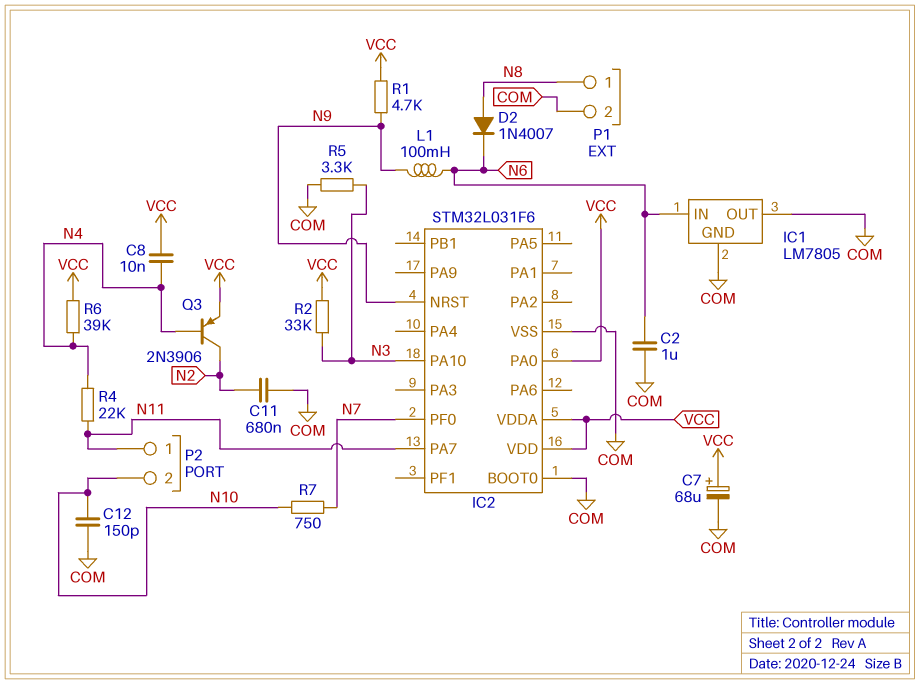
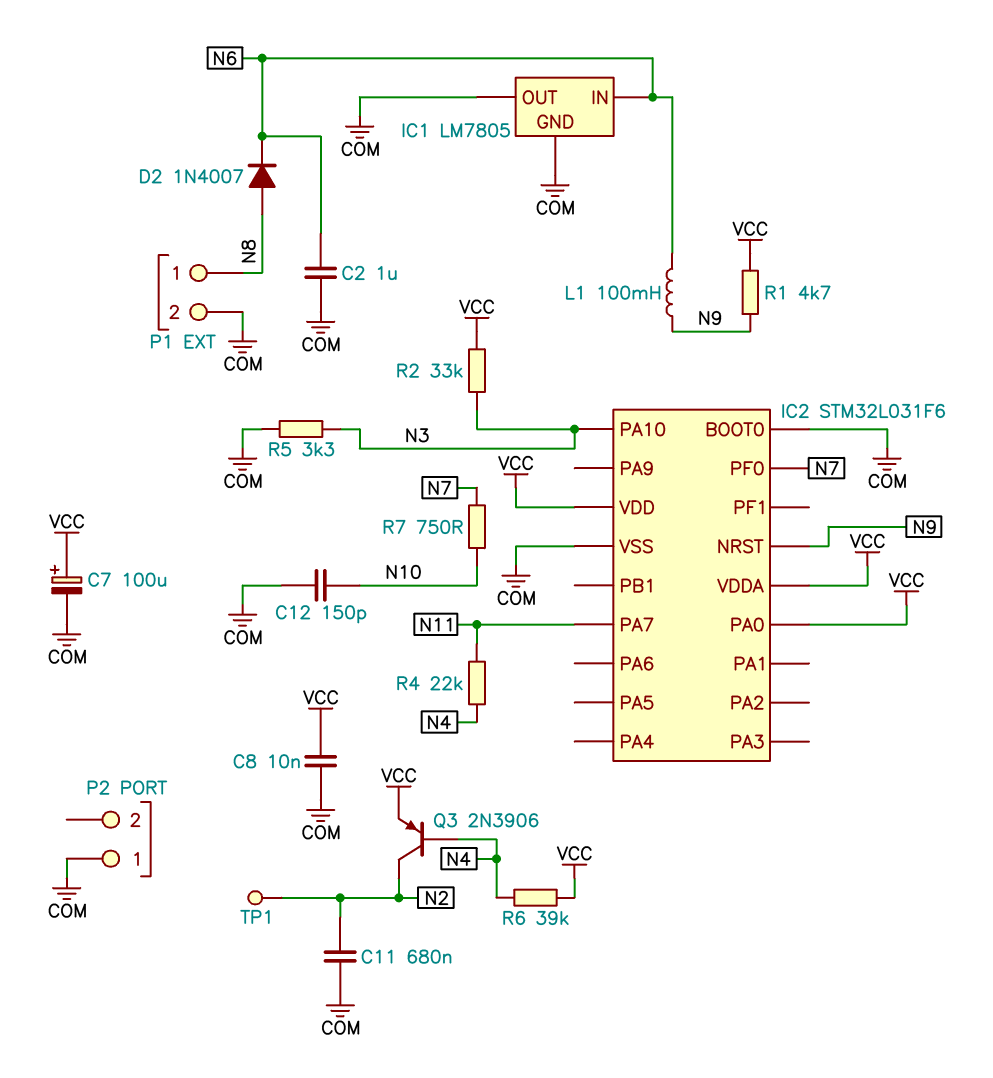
C7: 68uF (plus VCC, minus COM) -> 100uF (plus VCC, minus COM)
C8: 10nF (N4, VCC) -> 10nF (COM, VCC)
P2 pin 1: N11 -> COM
P2 pin 2: N10 -> none
TP1: none -> test point (N2)

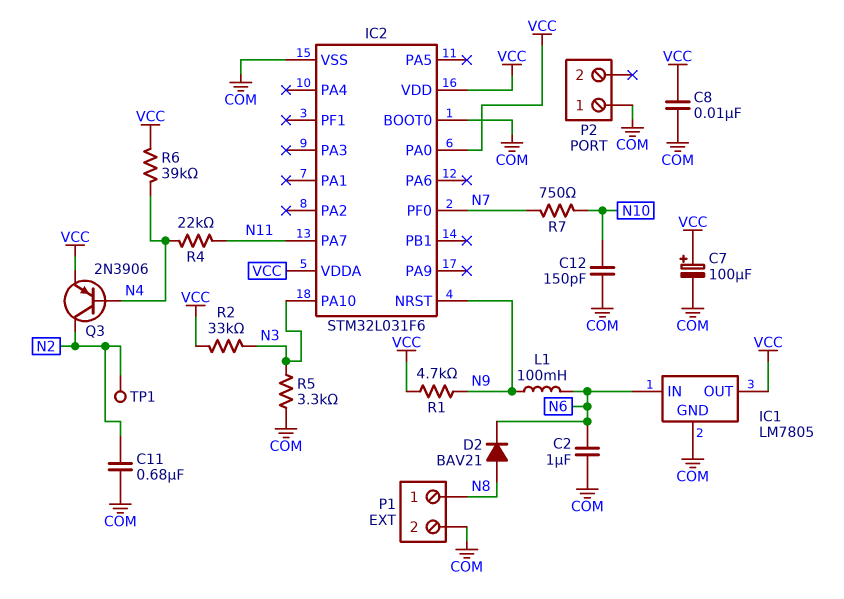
D2: diode 1N4007 (A N8, K N6) -> diode BAV21 (A N8, K N6)
IC1 pin OUT: COM -> VCC

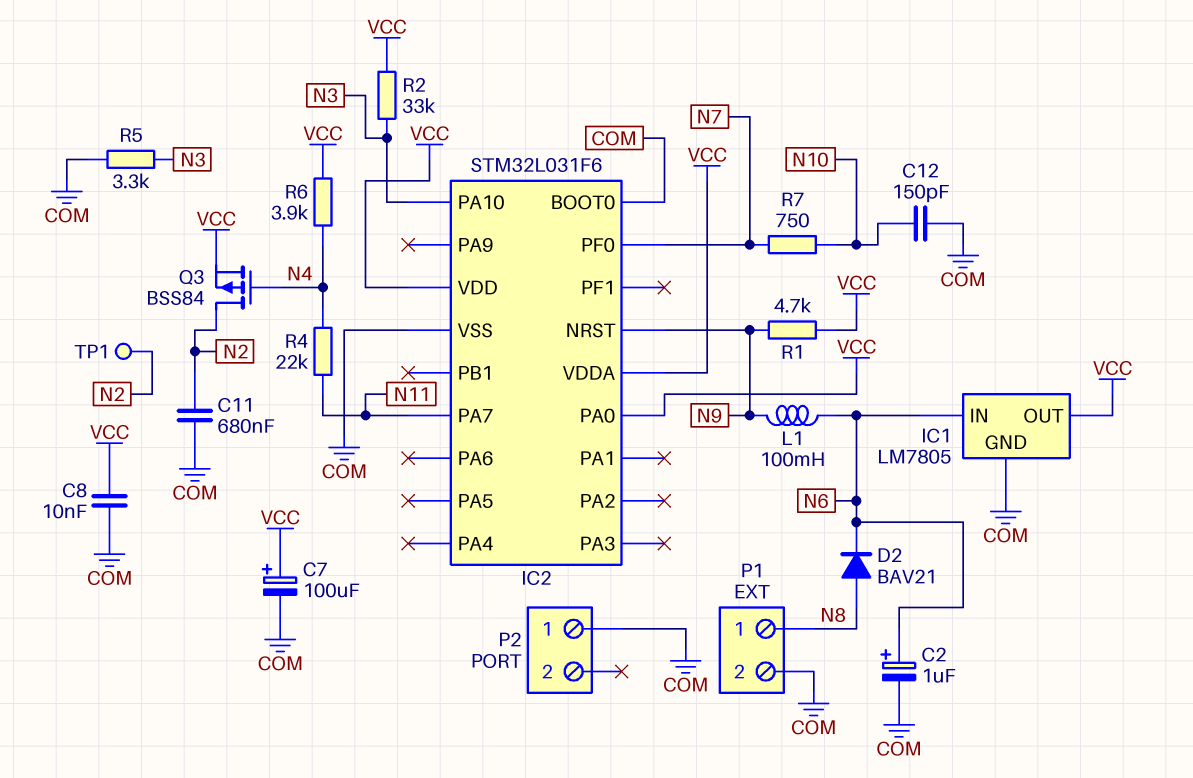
C2: 1uF (COM, N6) -> 1uF (plus N6, minus COM)
Q3: PNP 2N3906 (B N4, C N2, E VCC) -> PMOS BSS84 (G N4, D N2, S VCC)
R6: 39k (N4, VCC) -> 3.9k (N4, VCC)

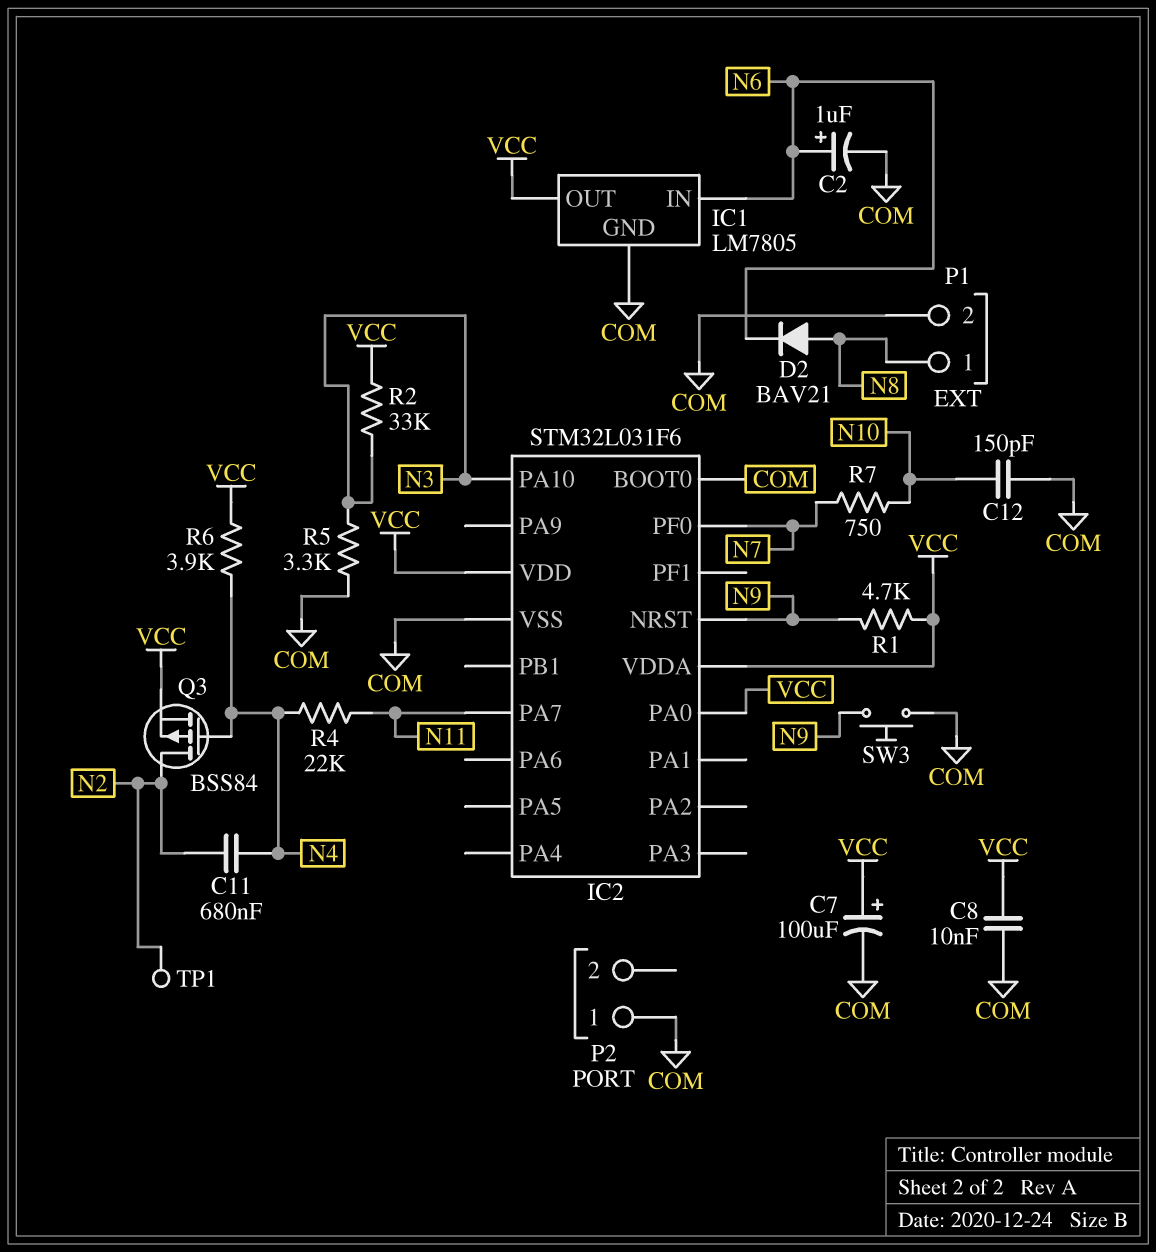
C11: 680nF (COM, N2) -> 680nF (N2, N4)
L1: 100mH (N6, N9) -> none
SW3: none -> button (COM, N9)

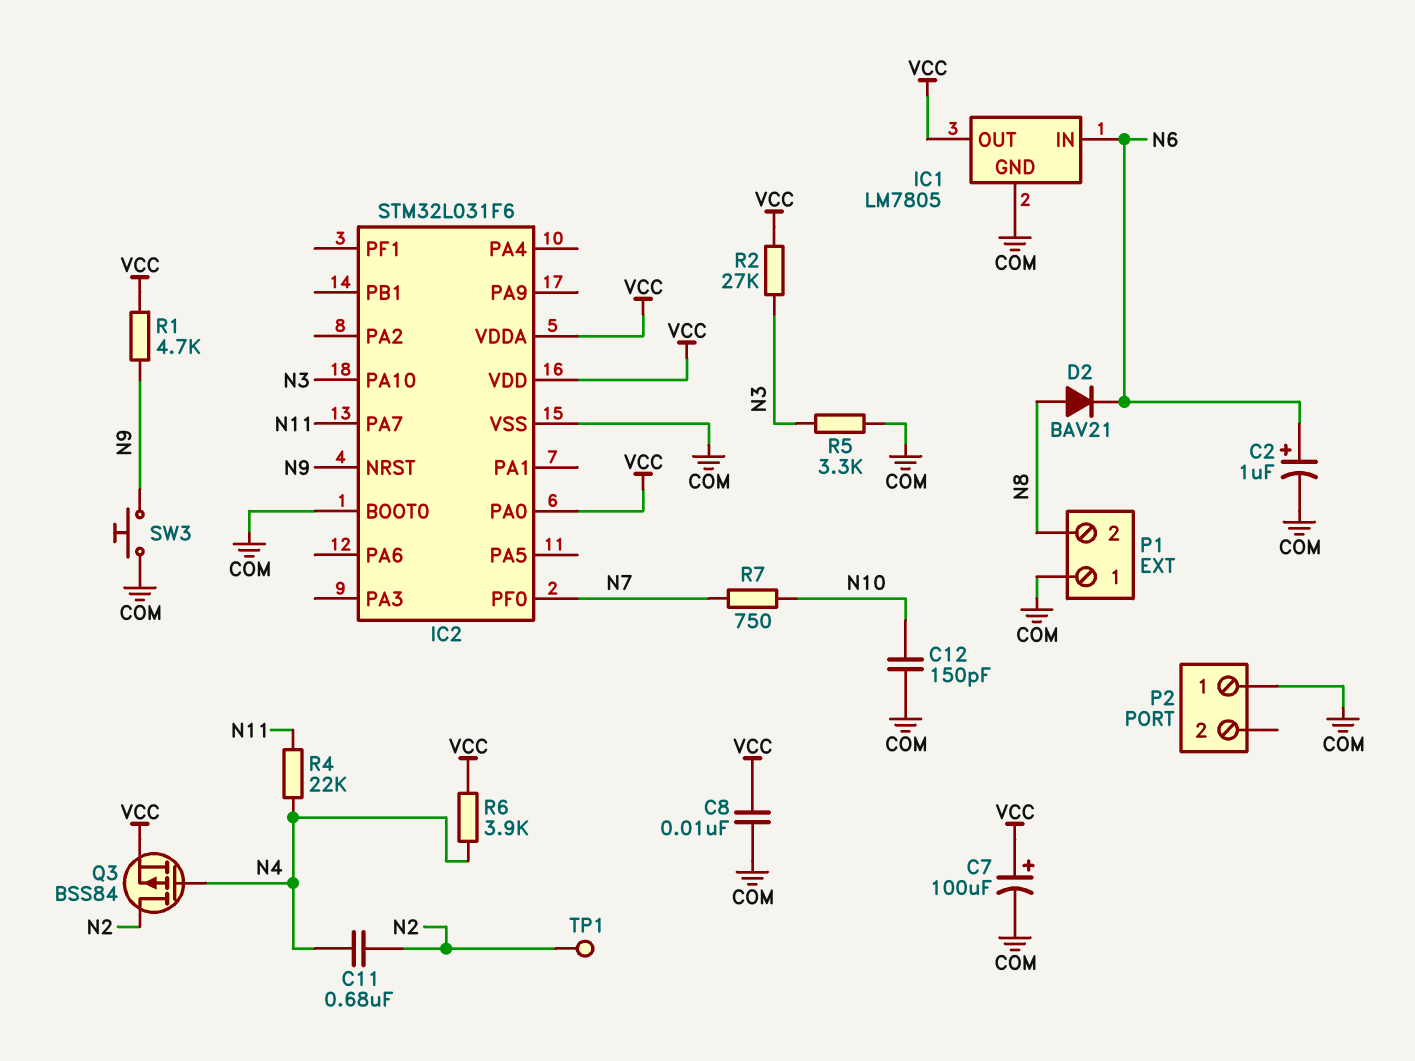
P1 pin 1: N8 -> COM
P1 pin 2: COM -> N8
R2: 33k (N3, VCC) -> 27k (N3, VCC)

